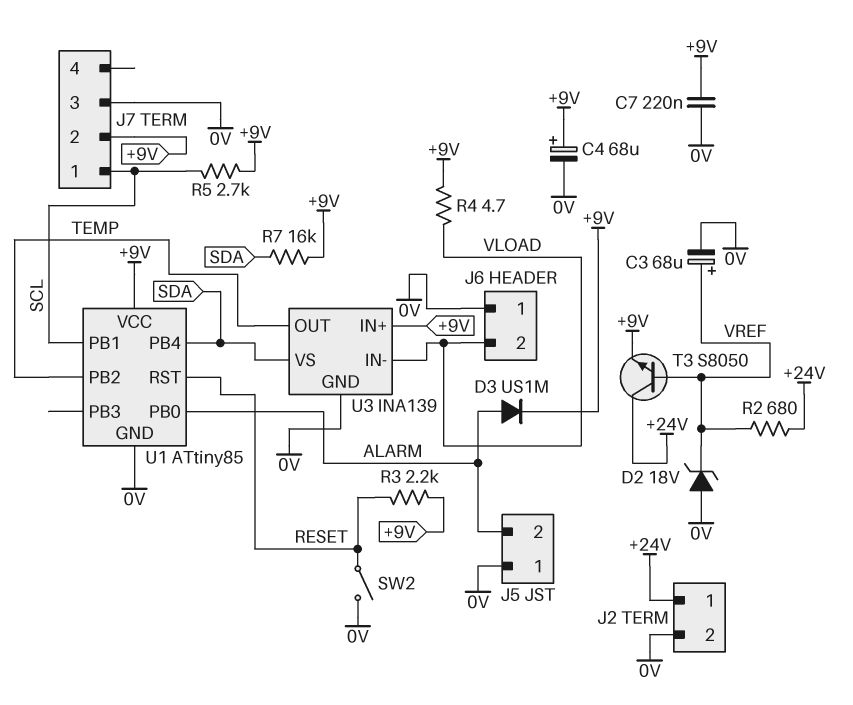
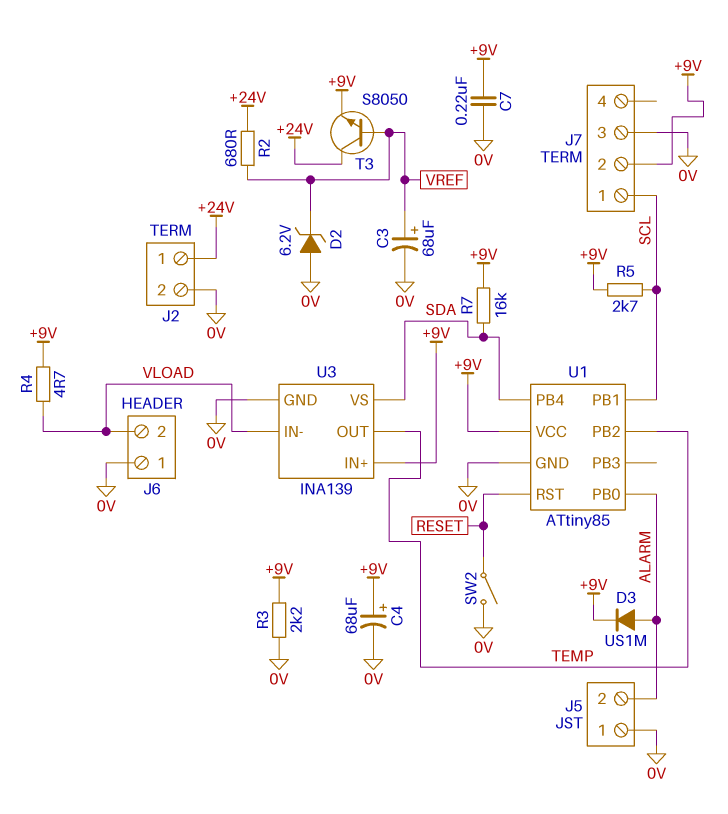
D2: zener 18V (A 0V, K VREF) -> zener 6.2V (A 0V, K VREF)
R3: 2.2k (+9V, RESET) -> 2.2k (+9V, 0V)

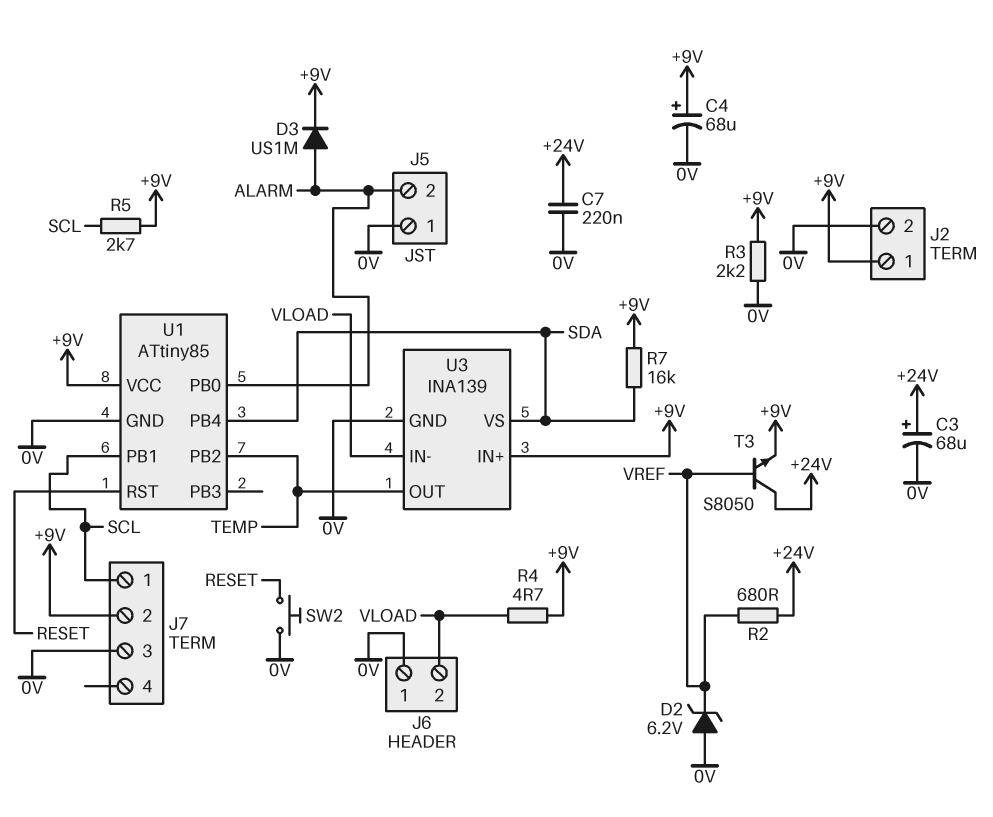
C3: 68uF (plus VREF, minus 0V) -> 68uF (plus +24V, minus 0V)
C7: 220nF (+9V, 0V) -> 220nF (+24V, 0V)
J2 pin 1: +24V -> +9V
SW2: switch (0V, RESET) -> button (0V, RESET)

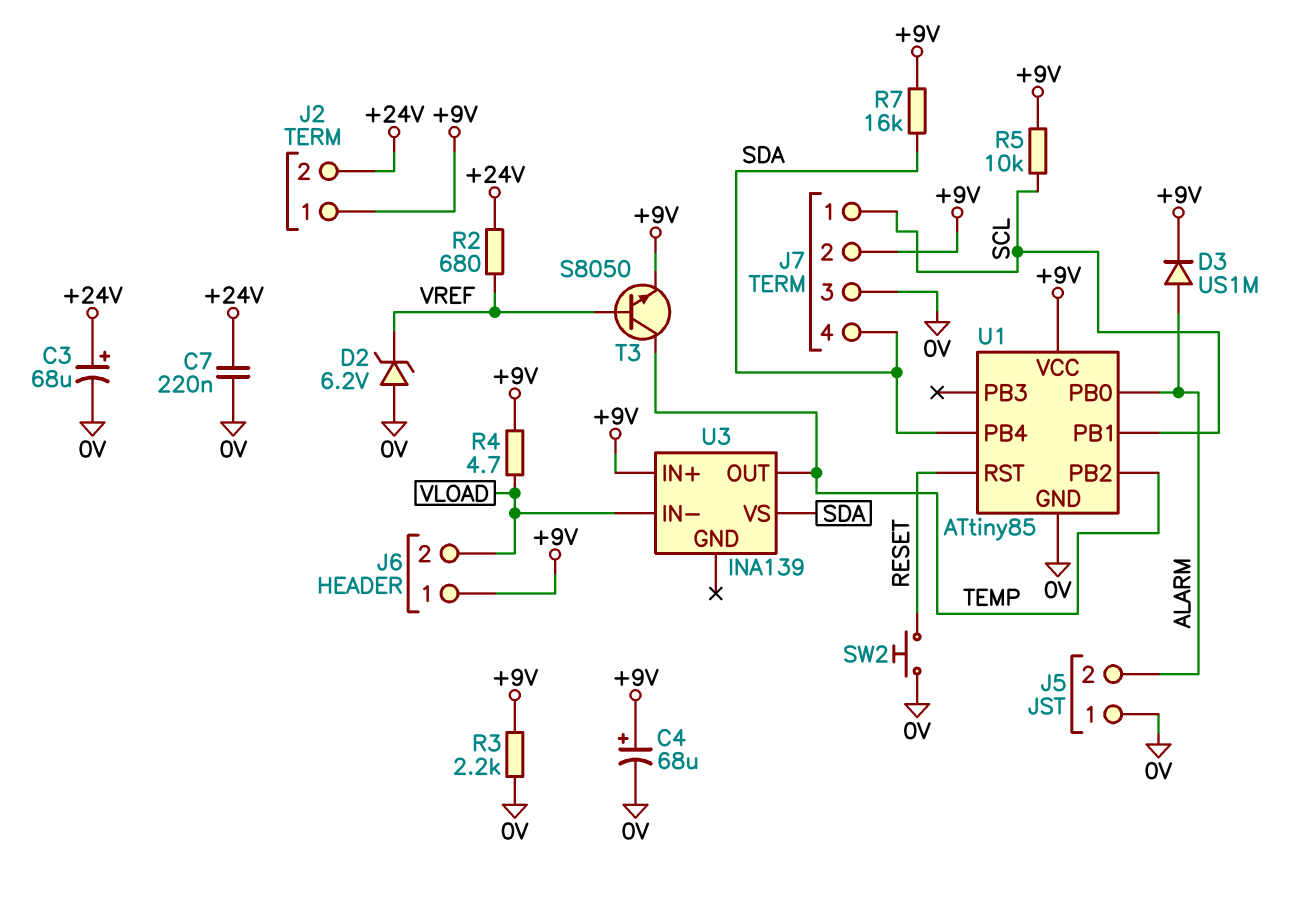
J2 pin 2: 0V -> +24V
J6 pin 1: 0V -> +9V
J7 pin 4: none -> SDA
R5: 2.7k (+9V, SCL) -> 10k (+9V, SCL)
T3: NPN S8050 (B VREF, C +24V, E +9V) -> NPN S8050 (B VREF, C TEMP, E +9V)
U3 pin GND: 0V -> none

